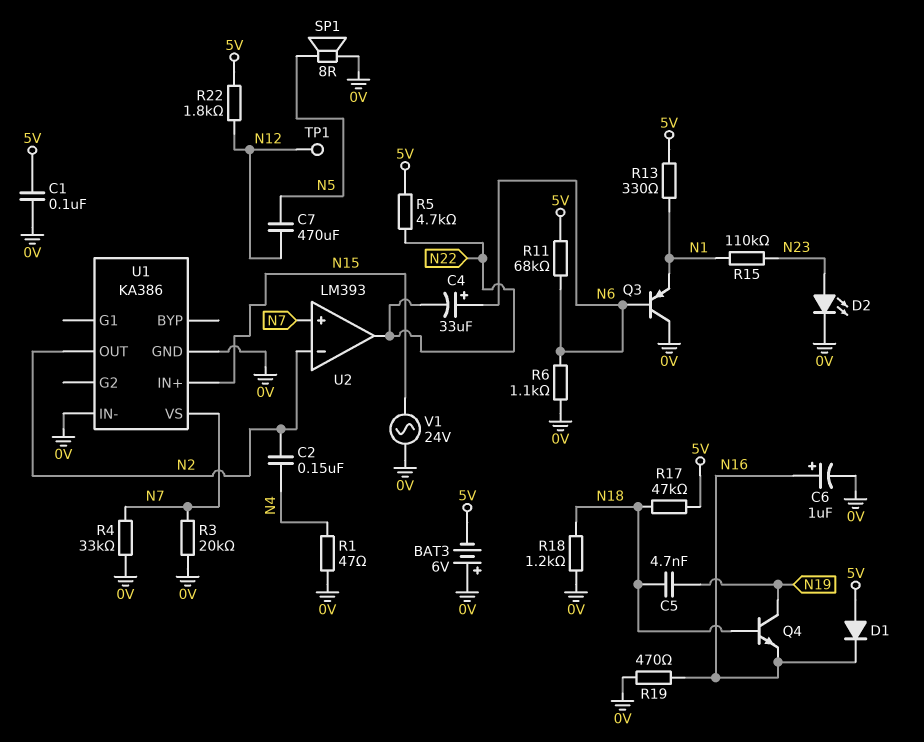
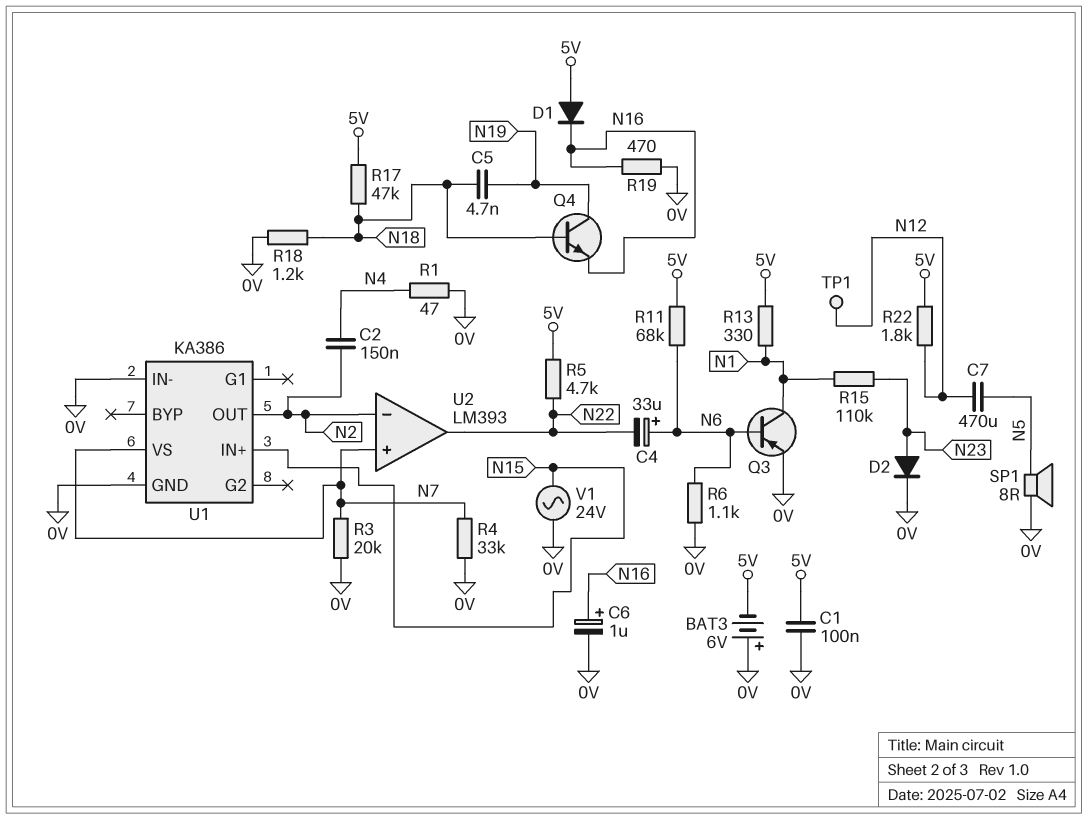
D2: LED (A N23, K 0V) -> diode (A N23, K 0V)
Q3: PNP (B N6, C 0V, E N1) -> PNP (B N6, C N1, E 0V)

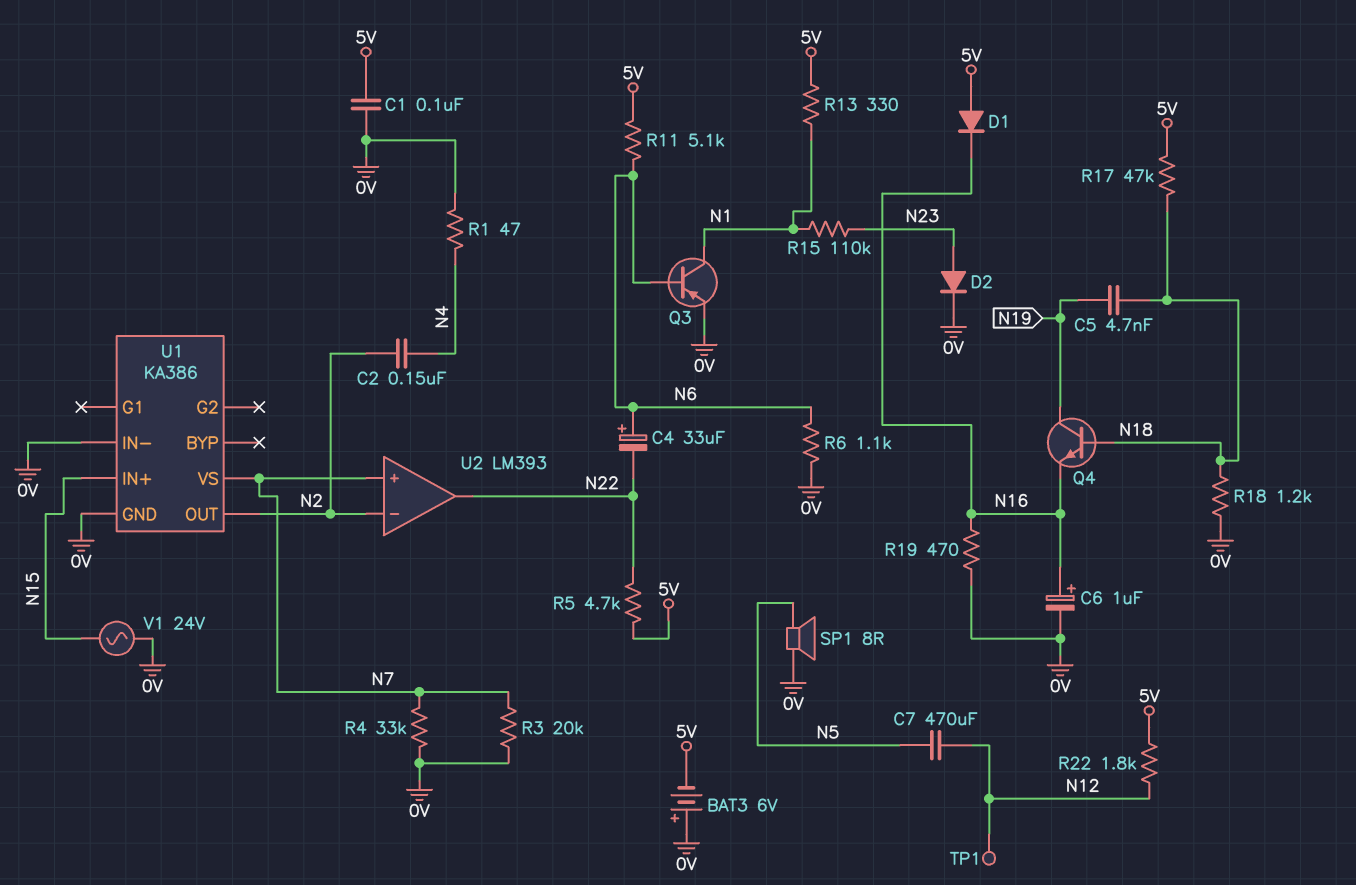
R11: 68k (5V, N6) -> 5.1k (5V, N6)

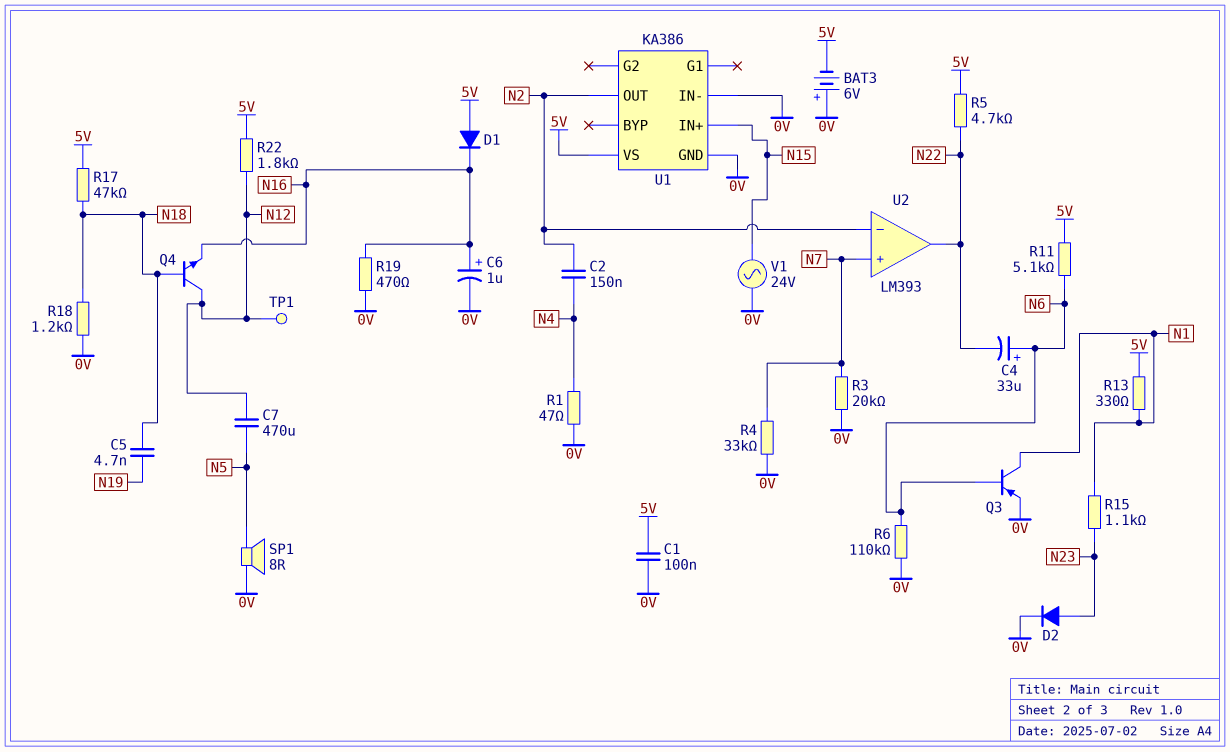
Q4: NPN (B N18, C N19, E N16) -> NPN (B N18, C N12, E N16)
R6: 1.1k (0V, N6) -> 110k (0V, N6)
R15: 110k (N1, N23) -> 1.1k (N1, N23)
U1 pin VS: N7 -> 5V

